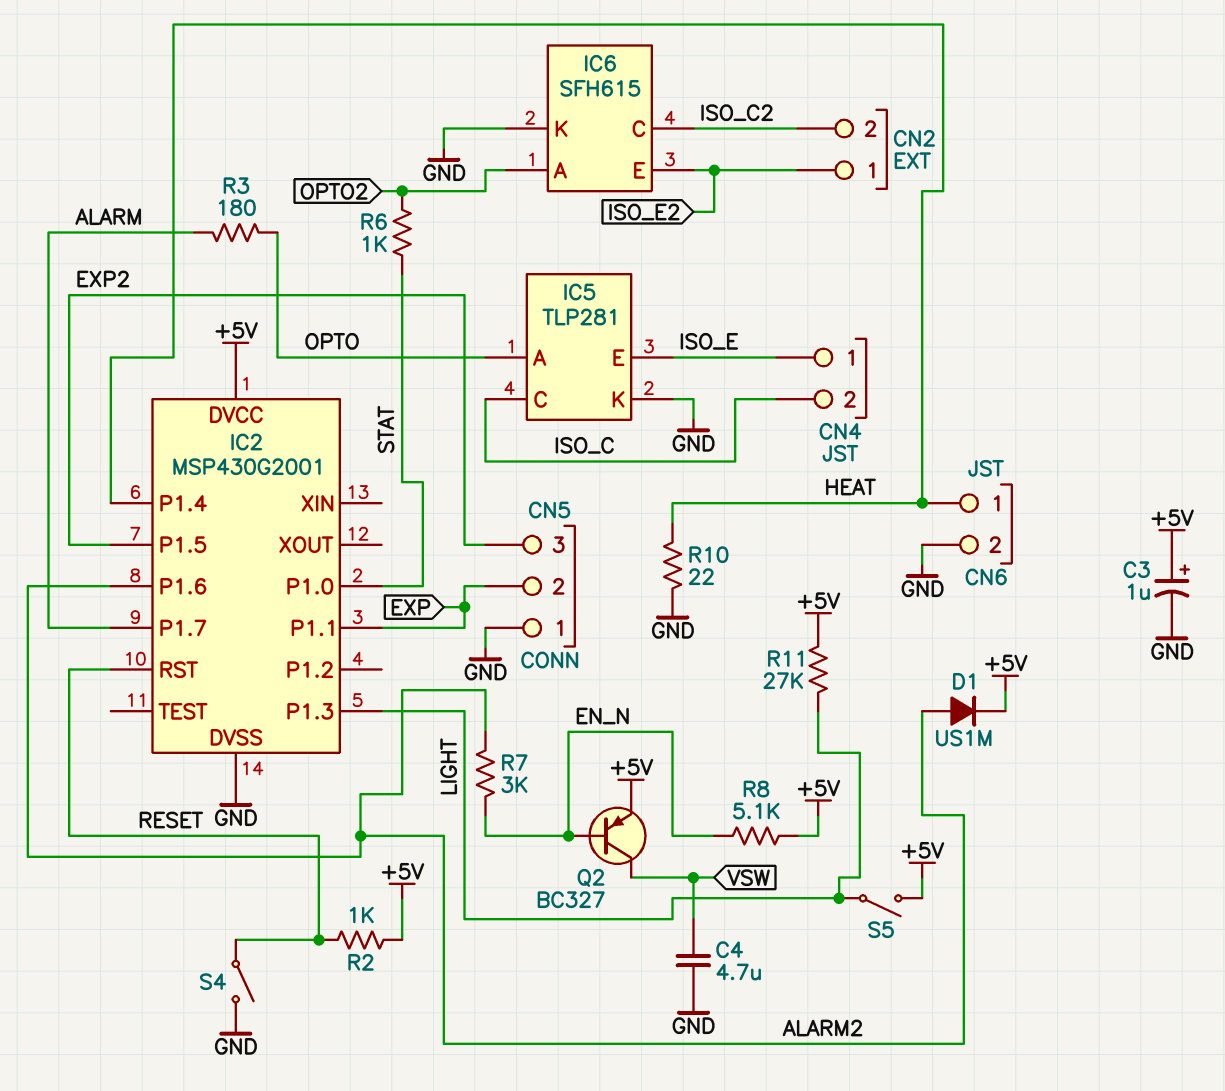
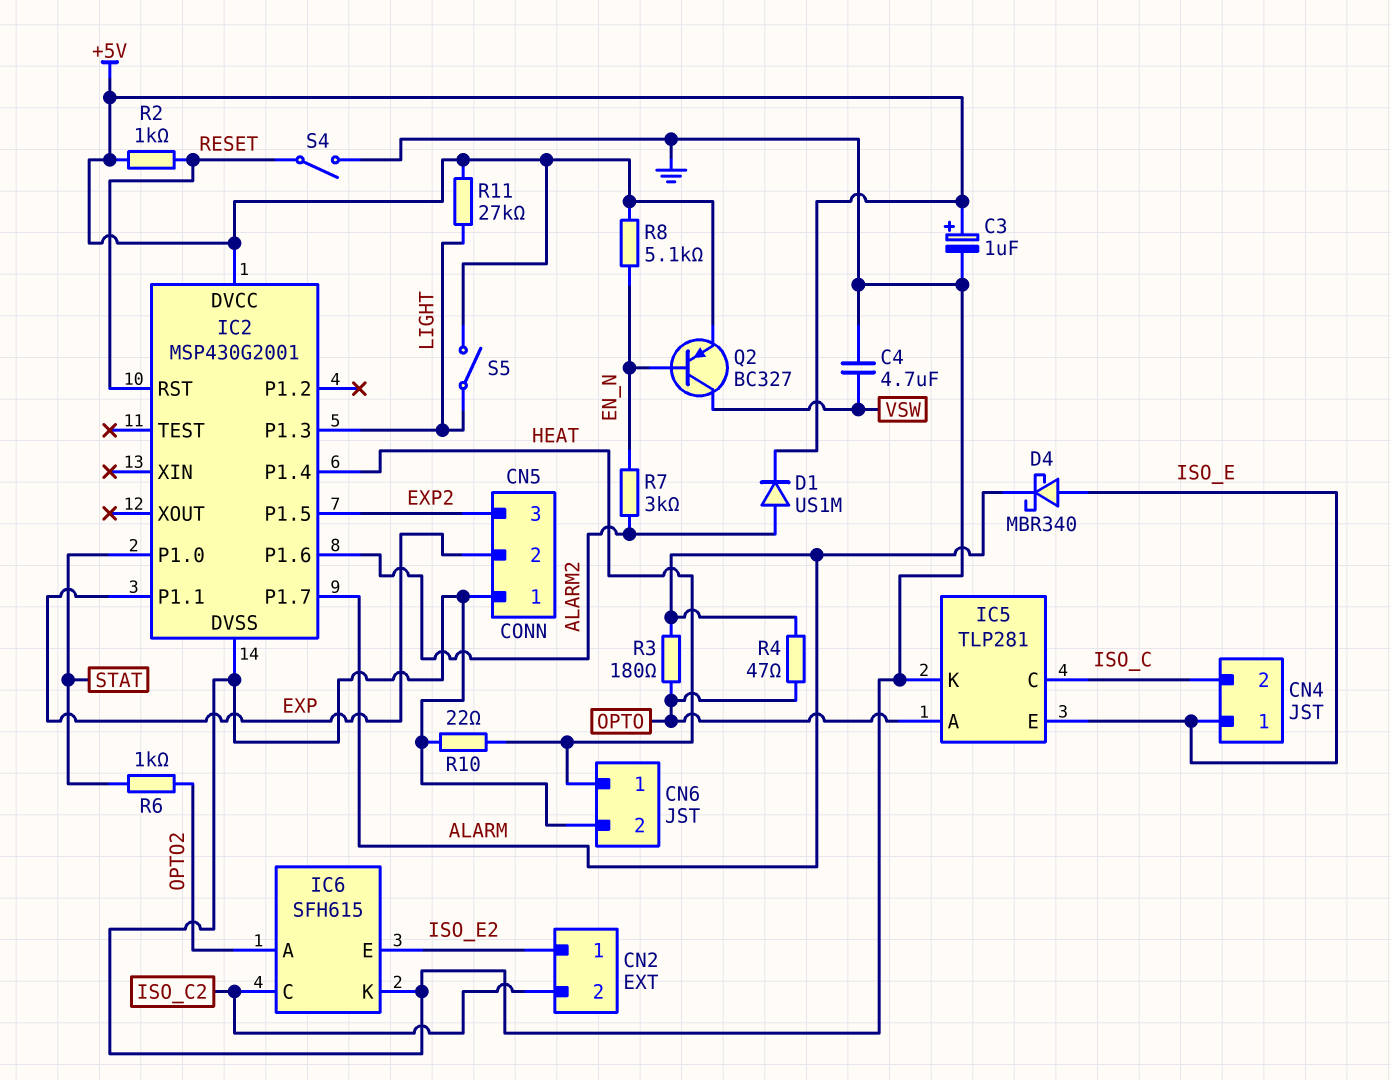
D4: none -> schottky MBR340 (A ISO_E, K ALARM)
R4: none -> 47 (ALARM, OPTO)

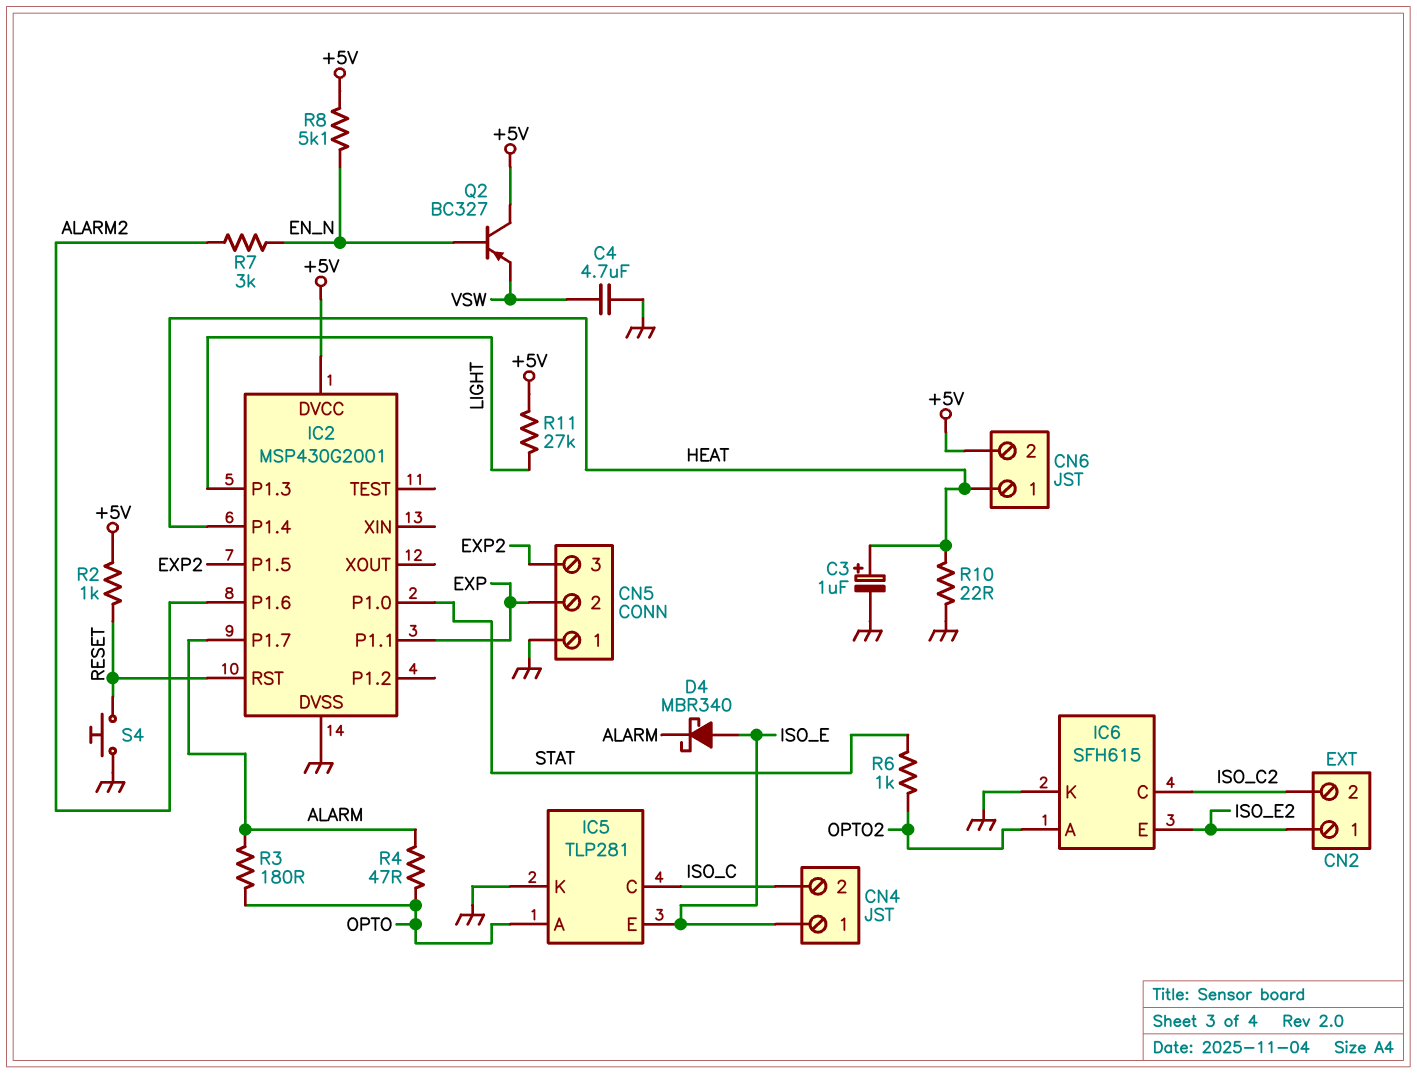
C3: 1uF (plus +5V, minus GND) -> 1uF (plus HEAT, minus GND)
CN6 pin 2: GND -> +5V
D1: diode US1M (A ALARM2, K +5V) -> none
Q2: PNP BC327 (B EN_N, C VSW, E +5V) -> PNP BC327 (B EN_N, C +5V, E VSW)
S4: switch (GND, RESET) -> button (GND, RESET)
S5: switch (+5V, LIGHT) -> none

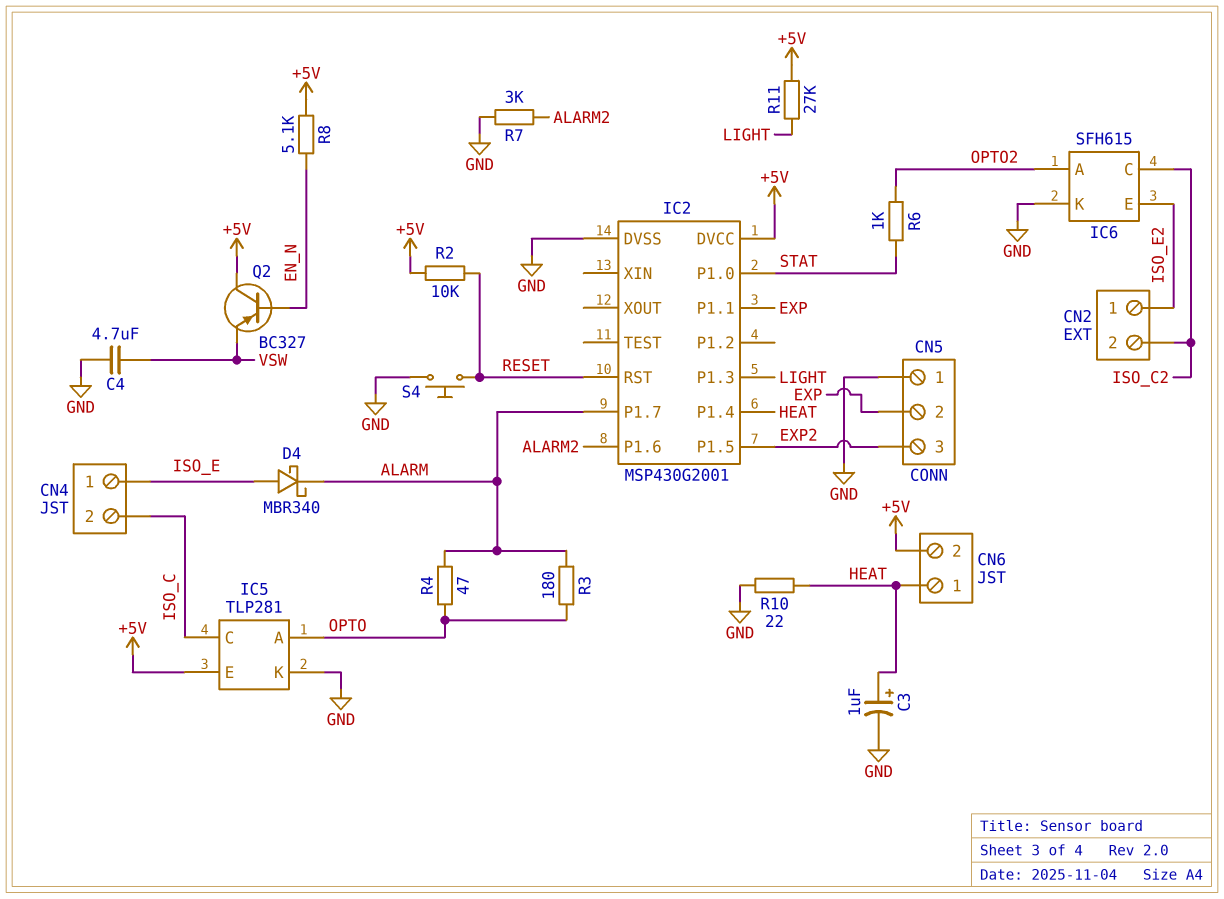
IC5 pin E: ISO_E -> +5V
R2: 1k (+5V, RESET) -> 10k (+5V, RESET)
R7: 3k (ALARM2, EN_N) -> 3k (ALARM2, GND)

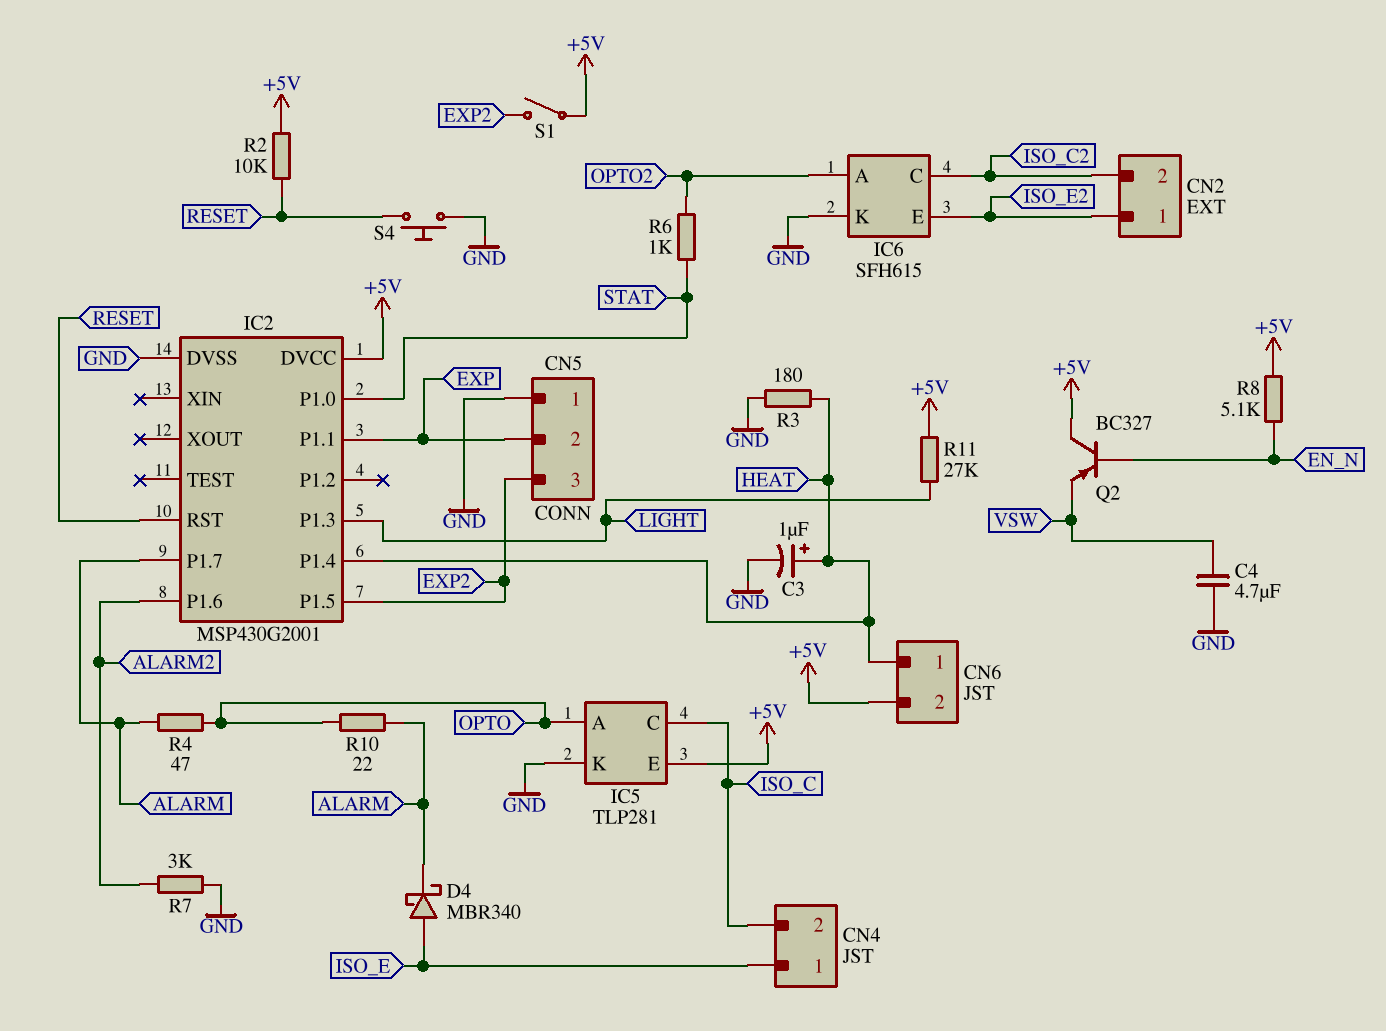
R3: 180 (ALARM, OPTO) -> 180 (GND, HEAT)
R10: 22 (GND, HEAT) -> 22 (ALARM, OPTO)
S1: none -> switch (+5V, EXP2)

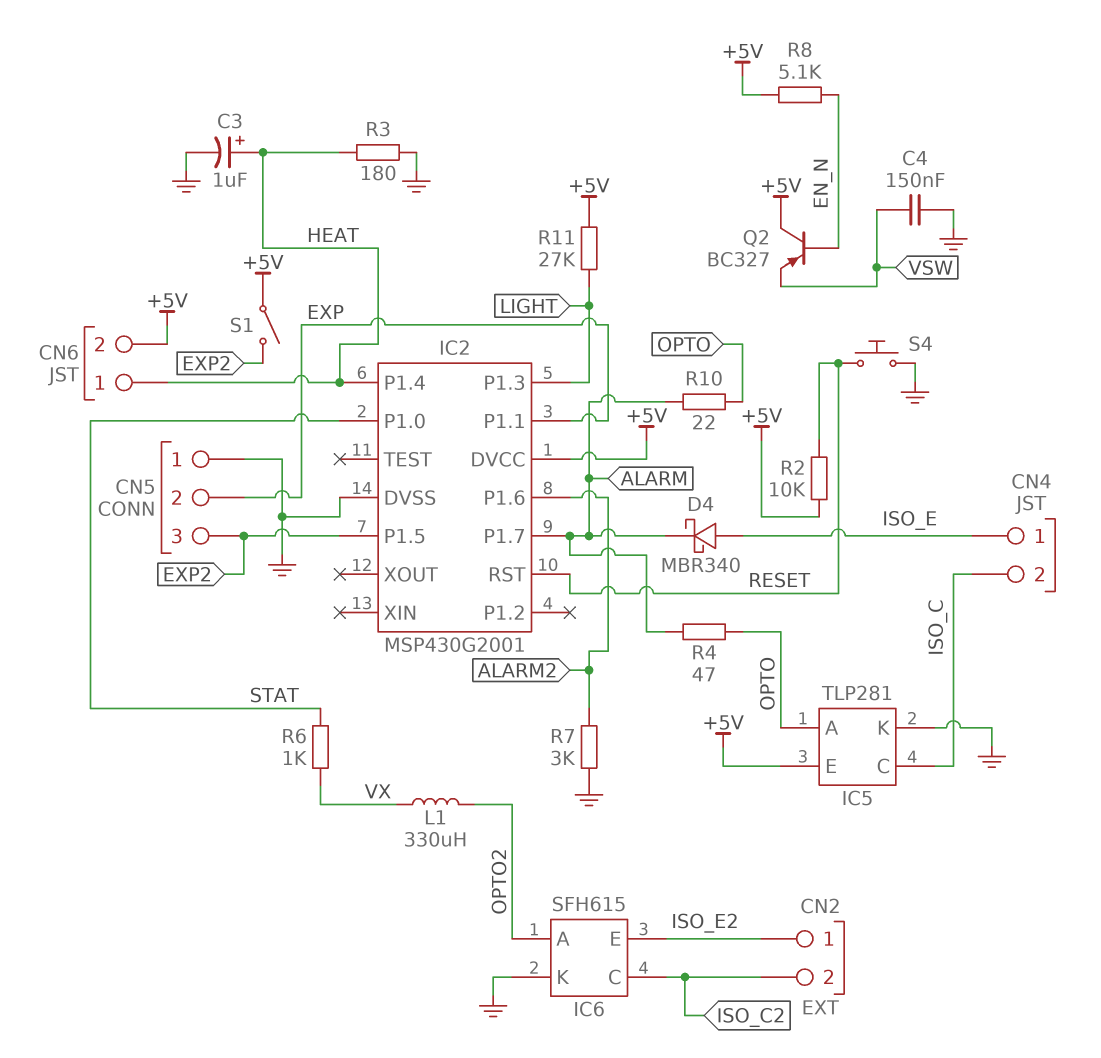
C4: 4.7uF (GND, VSW) -> 150nF (GND, VSW)
L1: none -> 330uH (OPTO2, VX)
R6: 1k (OPTO2, STAT) -> 1k (STAT, VX)

